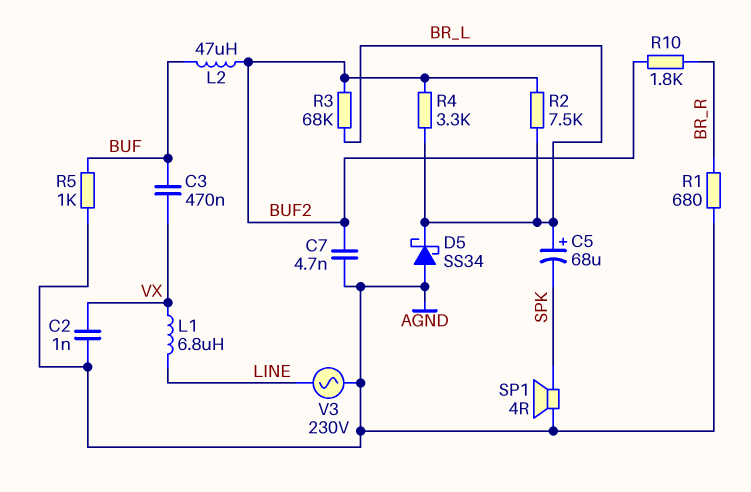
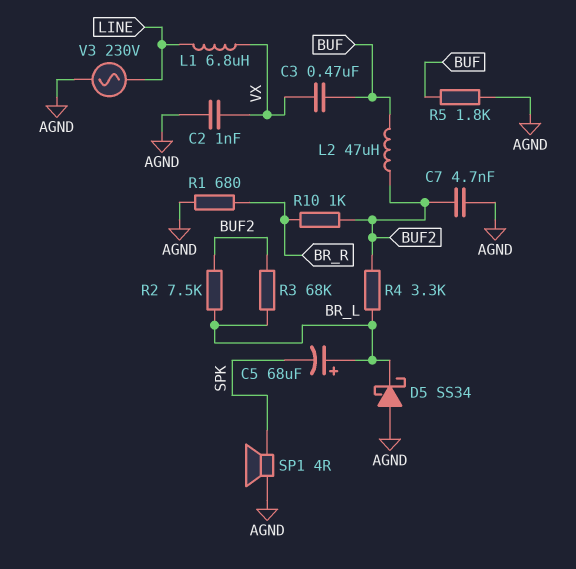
R5: 1k (AGND, BUF) -> 1.8k (AGND, BUF)
R10: 1.8k (BR_R, BUF2) -> 1k (BR_R, BUF2)

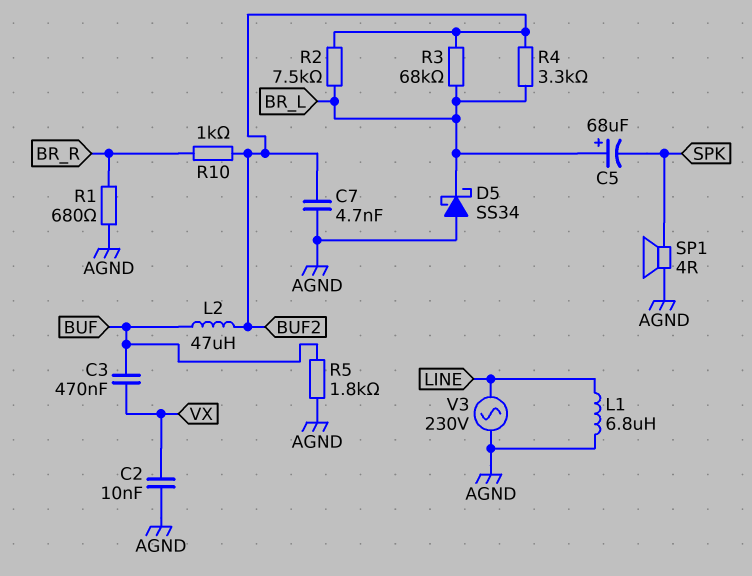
C2: 1nF (AGND, VX) -> 10nF (AGND, VX)
L1: 6.8uH (LINE, VX) -> 6.8uH (AGND, LINE)

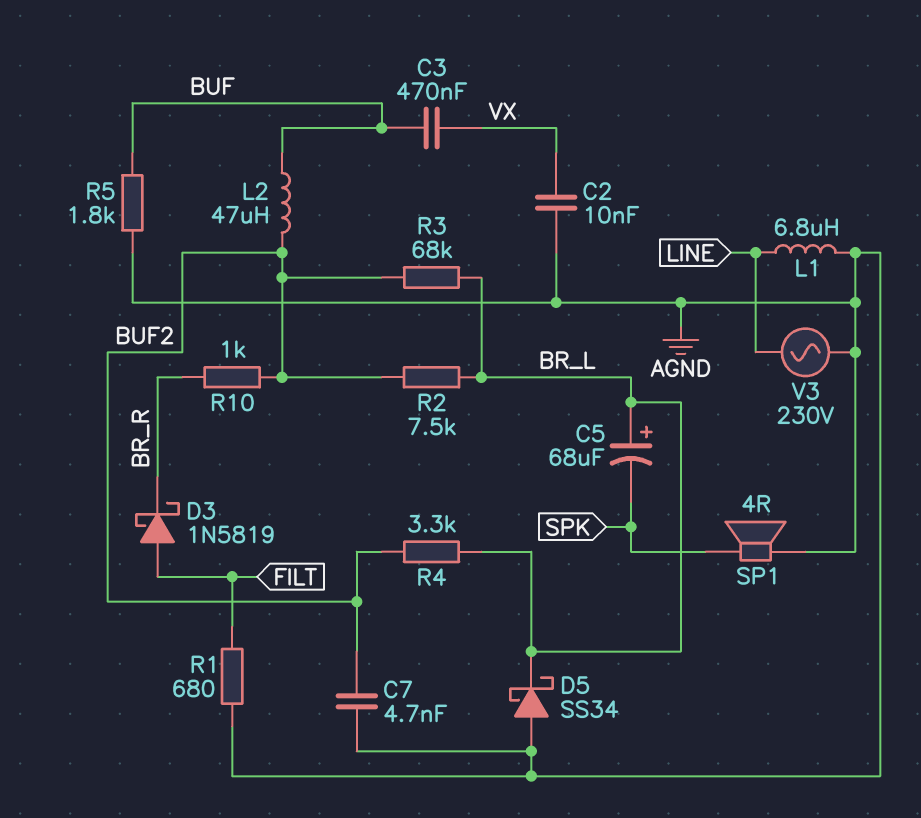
D3: none -> schottky 1N5819 (A FILT, K BR_R)
R1: 680 (AGND, BR_R) -> 680 (AGND, FILT)

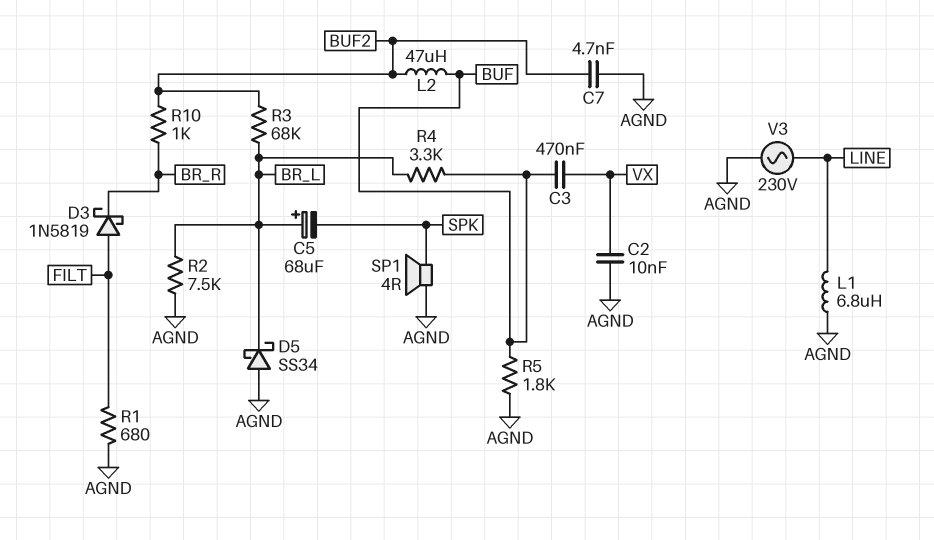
R2: 7.5k (BR_L, BUF2) -> 7.5k (AGND, BR_L)
R4: 3.3k (BR_L, BUF2) -> 3.3k (BR_L, BUF)

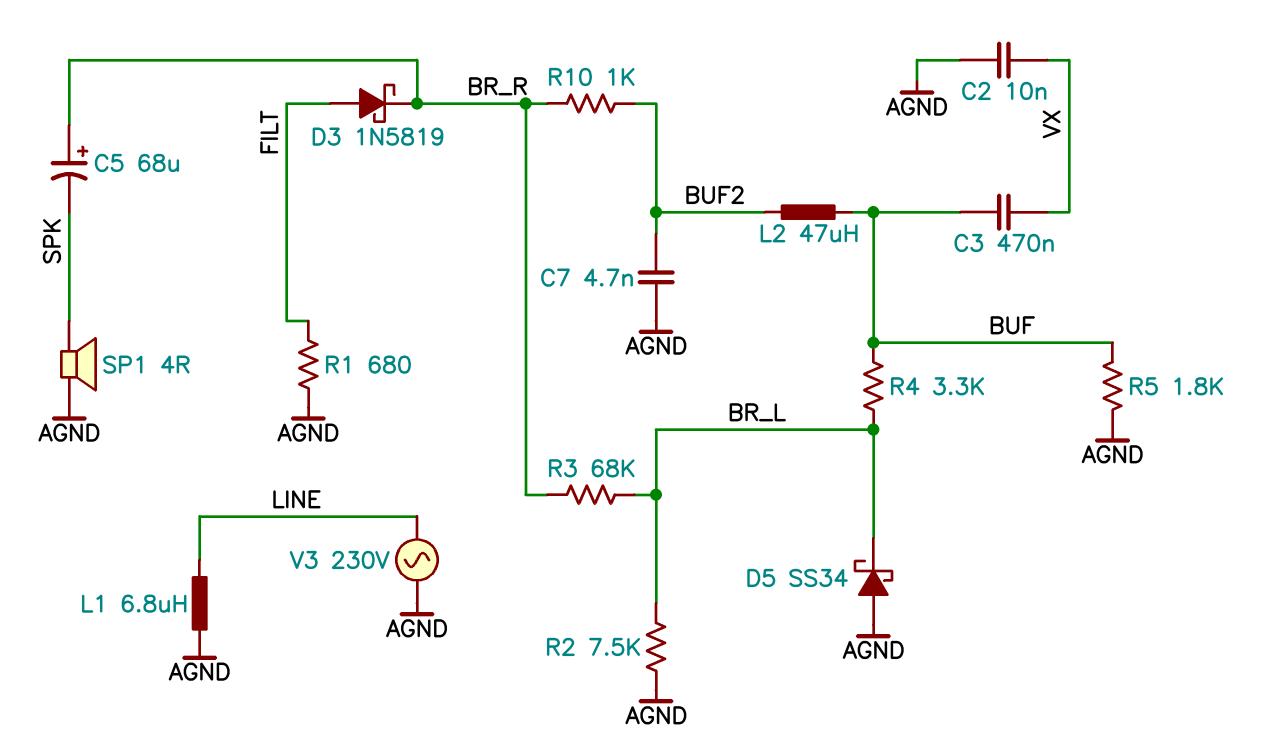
C5: 68uF (plus BR_L, minus SPK) -> 68uF (plus BR_R, minus SPK)
R3: 68k (BR_L, BUF2) -> 68k (BR_L, BR_R)

